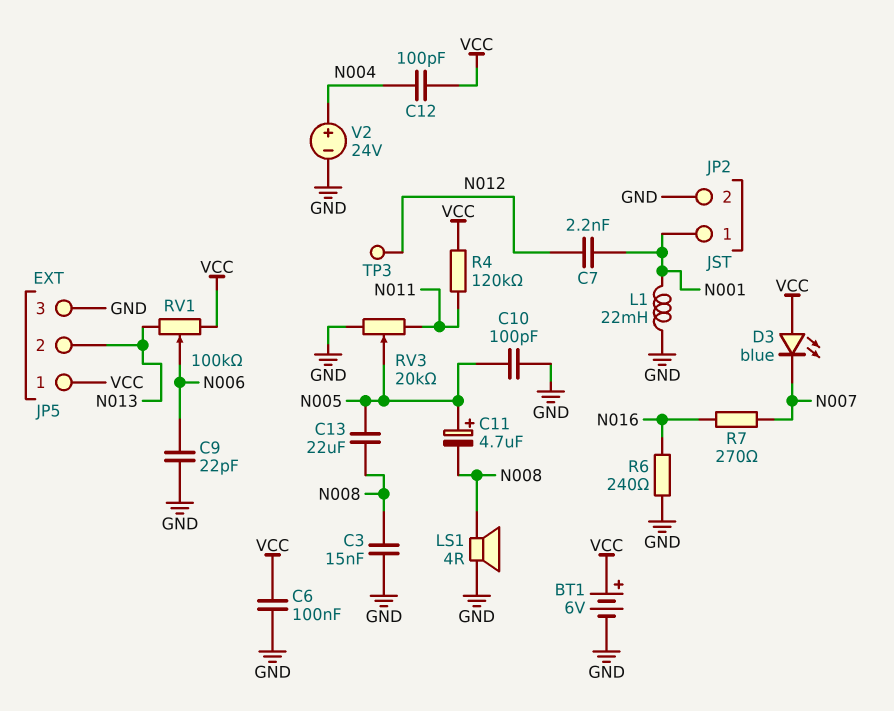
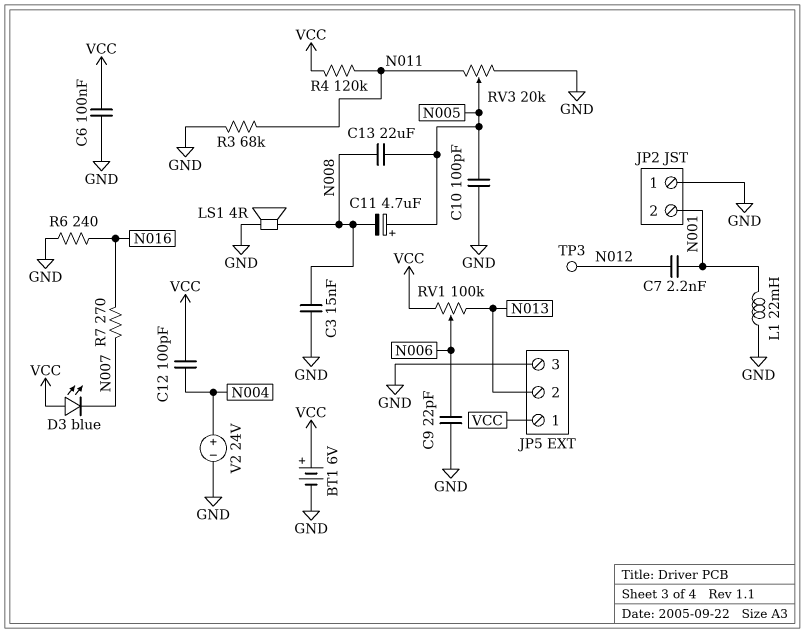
JP2 pin 1: N001 -> GND
JP2 pin 2: GND -> N001
R3: none -> 68k (GND, N011)

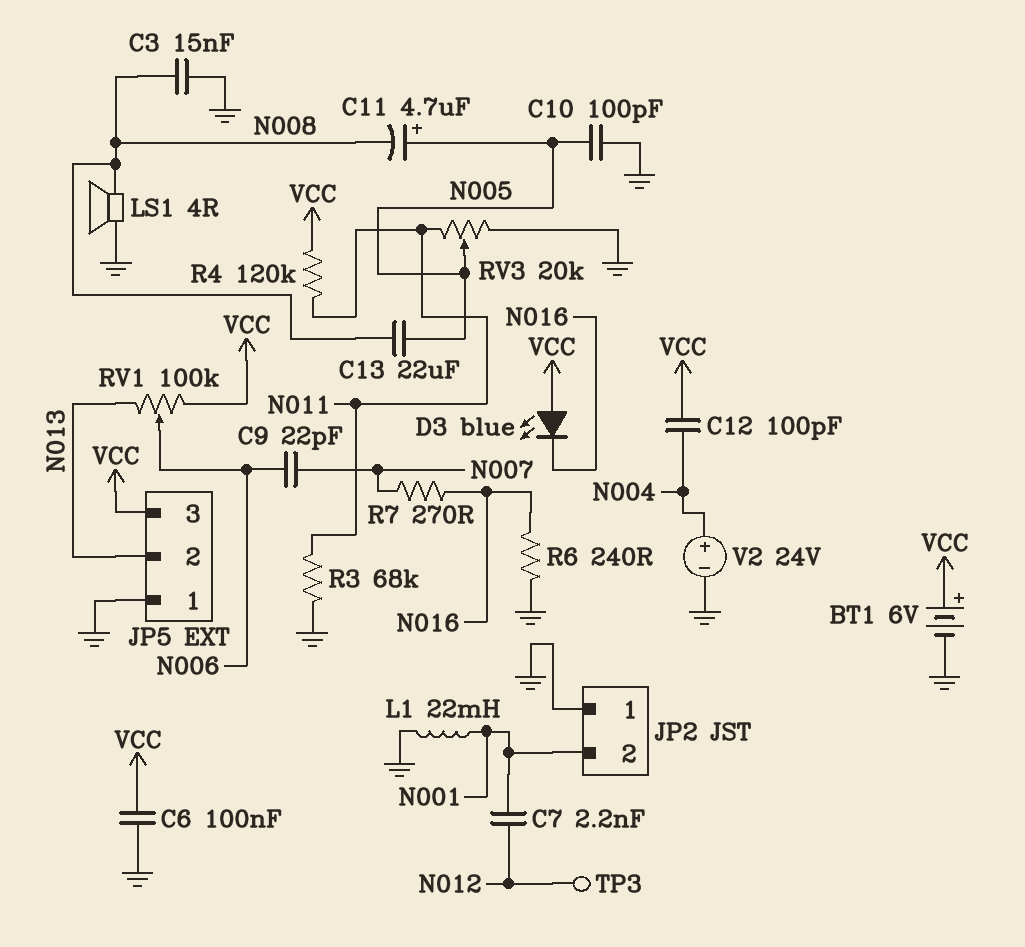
C9: 22pF (GND, N006) -> 22pF (N006, N007)
D3: LED blue (A VCC, K N007) -> LED blue (A VCC, K N016)
JP5 pin 1: VCC -> GND
JP5 pin 3: GND -> VCC

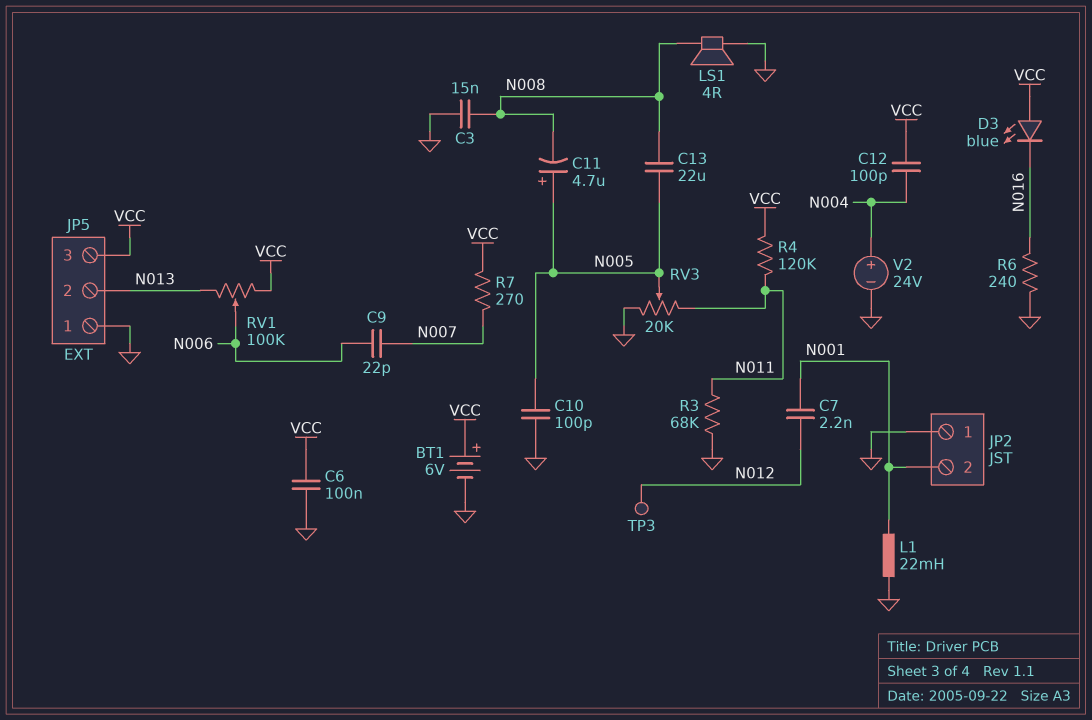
R7: 270 (N007, N016) -> 270 (N007, VCC)

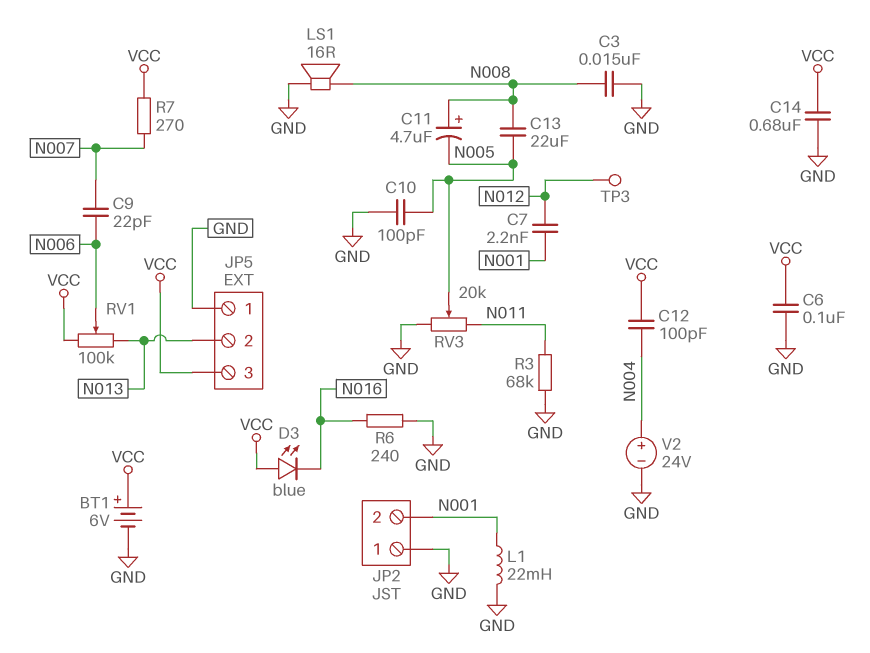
C11: 4.7uF (plus N005, minus N008) -> 4.7uF (plus N008, minus N005)
C14: none -> 680nF (GND, VCC)
LS1: speaker 4R (GND, N008) -> speaker 16R (GND, N008)
R4: 120k (N011, VCC) -> none

